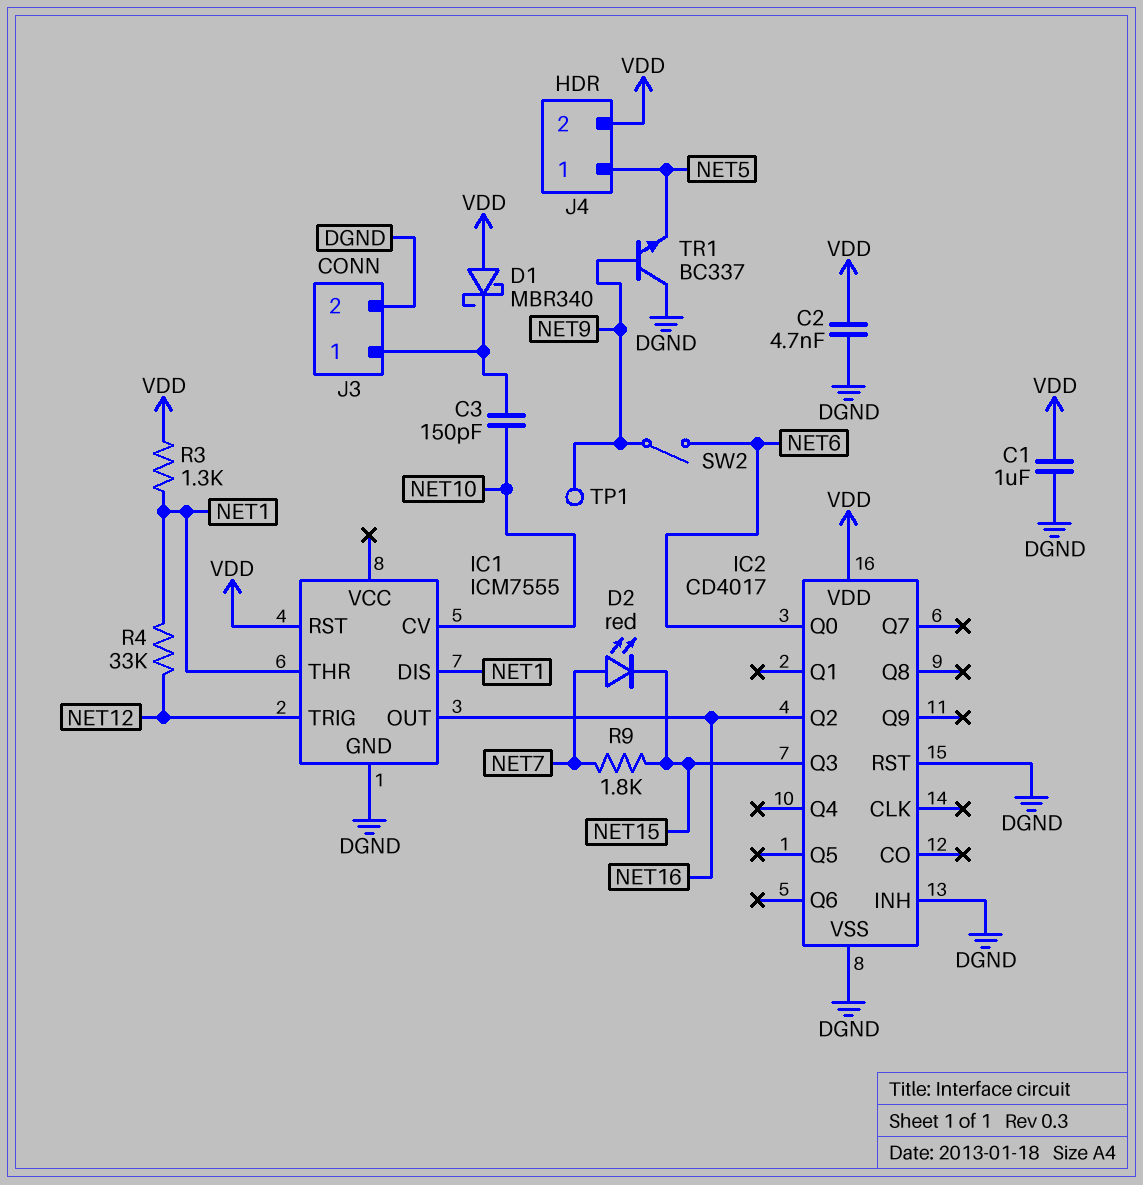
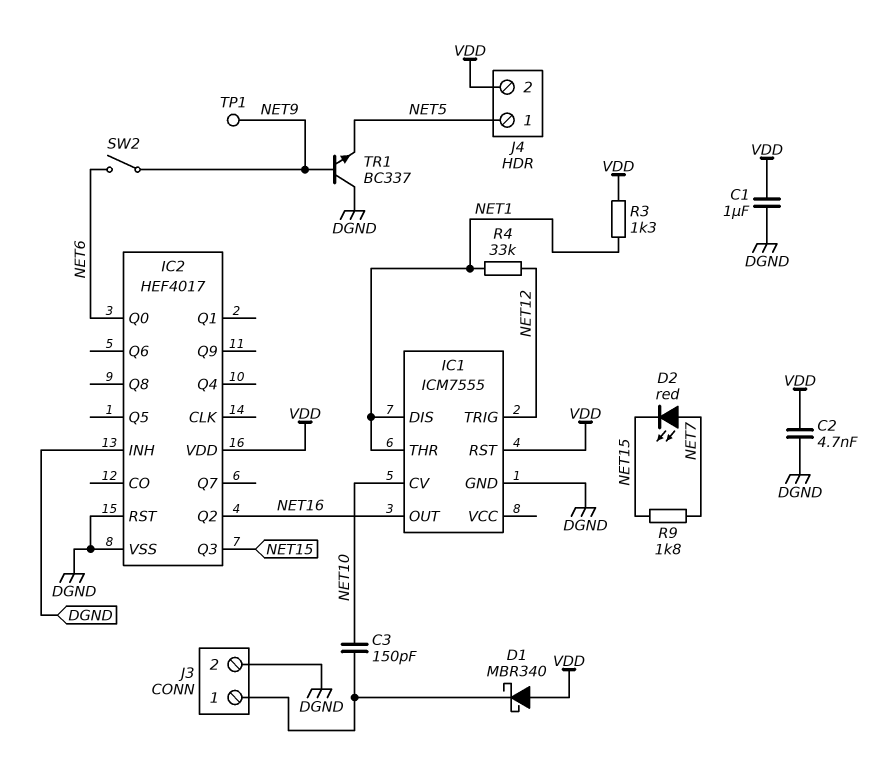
IC2: CD4017 -> HEF4017

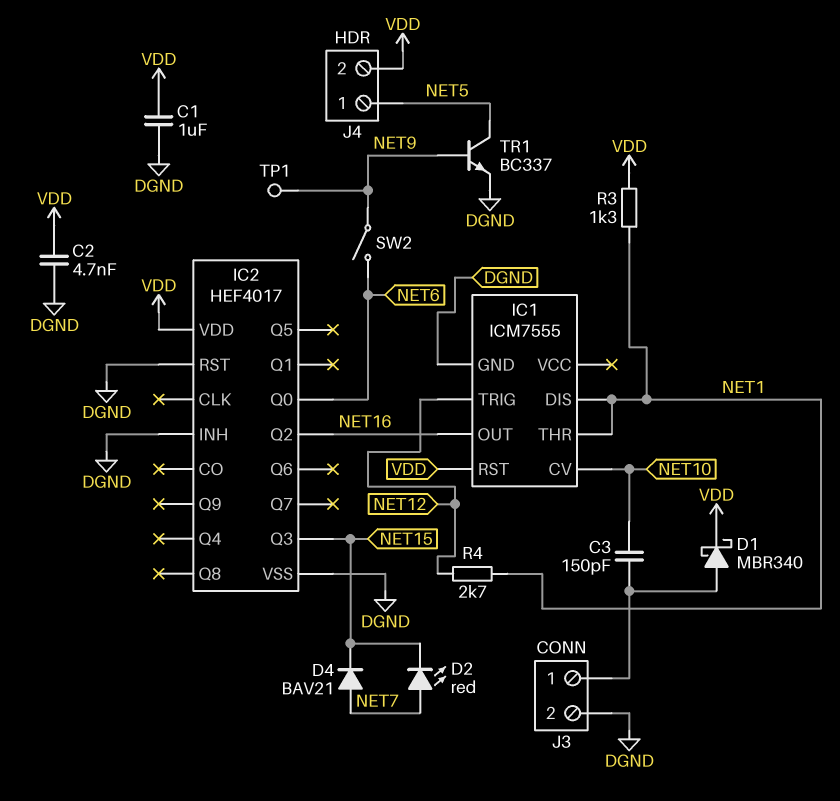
D1: schottky MBR340 (A VDD, K J3/1) -> schottky MBR340 (A J3/1, K VDD)
D4: none -> diode BAV21 (A NET7, K NET15)
R4: 33k (NET1, NET12) -> 2.7k (NET1, NET12)
R9: 1.8k (NET7, NET15) -> none
TR1: NPN BC337 (B NET9, C DGND, E NET5) -> NPN BC337 (B NET9, C NET5, E DGND)

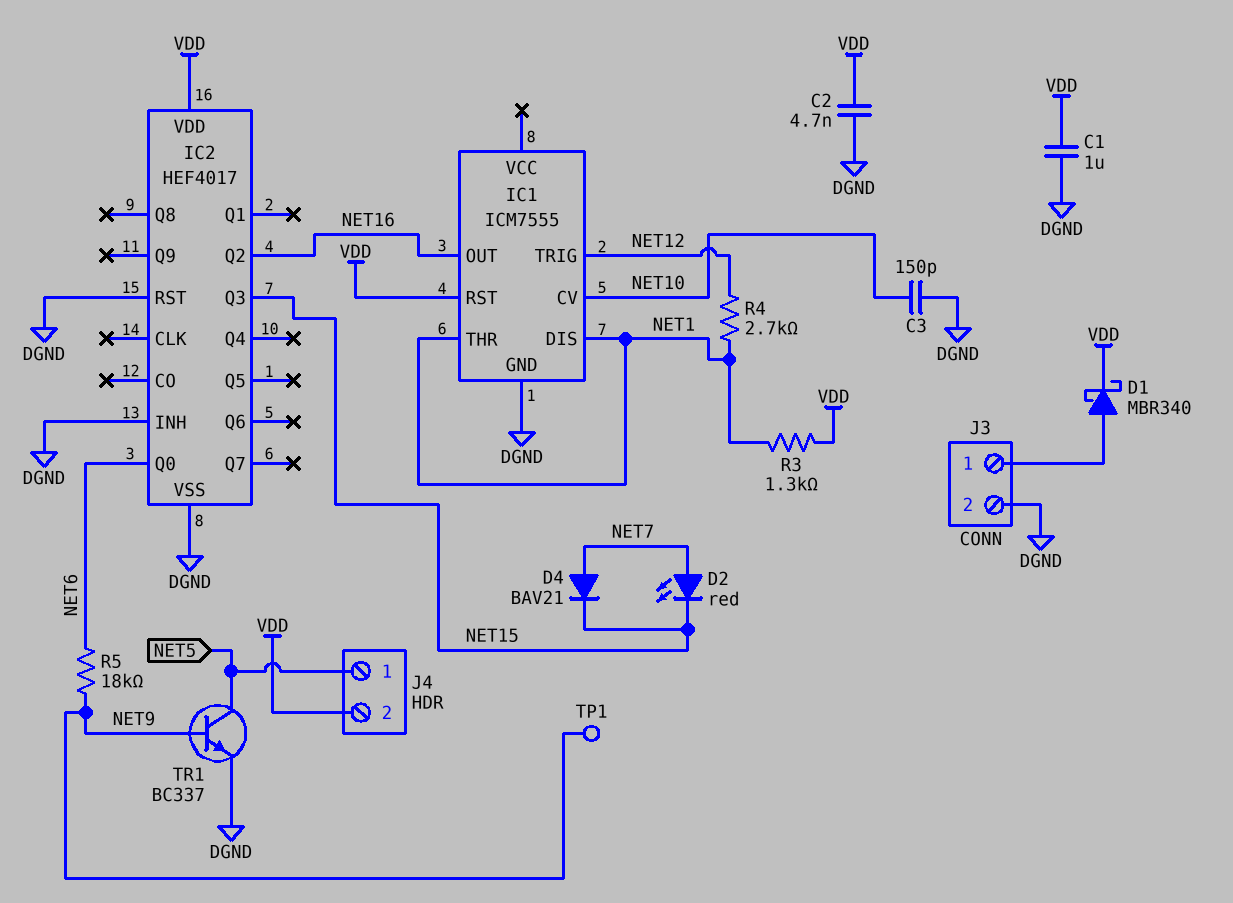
C3: 150pF (J3/1, NET10) -> 150pF (DGND, NET10)
R5: none -> 18k (NET6, NET9)
SW2: switch (NET6, NET9) -> none

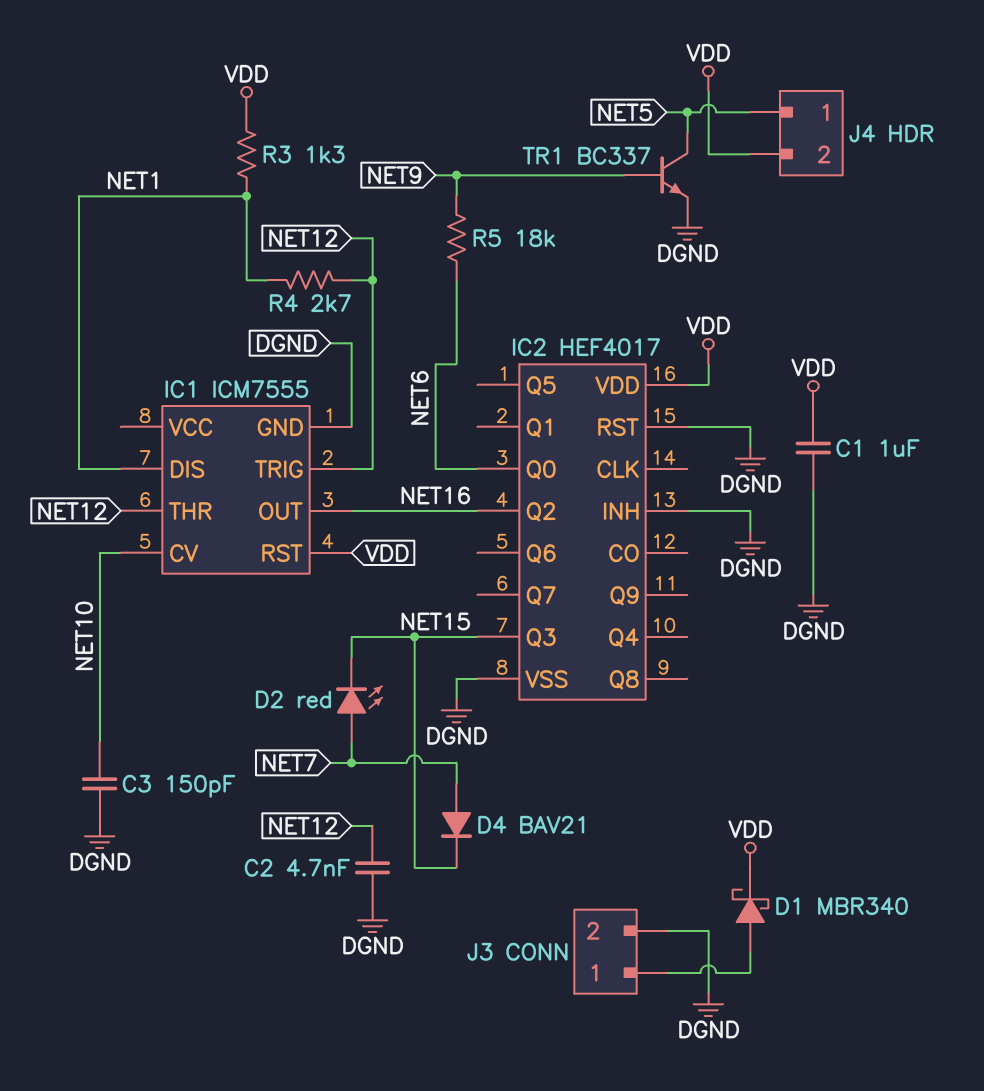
C2: 4.7nF (DGND, VDD) -> 4.7nF (DGND, NET12)
IC1 pin THR: NET1 -> NET12
TP1: test point (NET9) -> none

